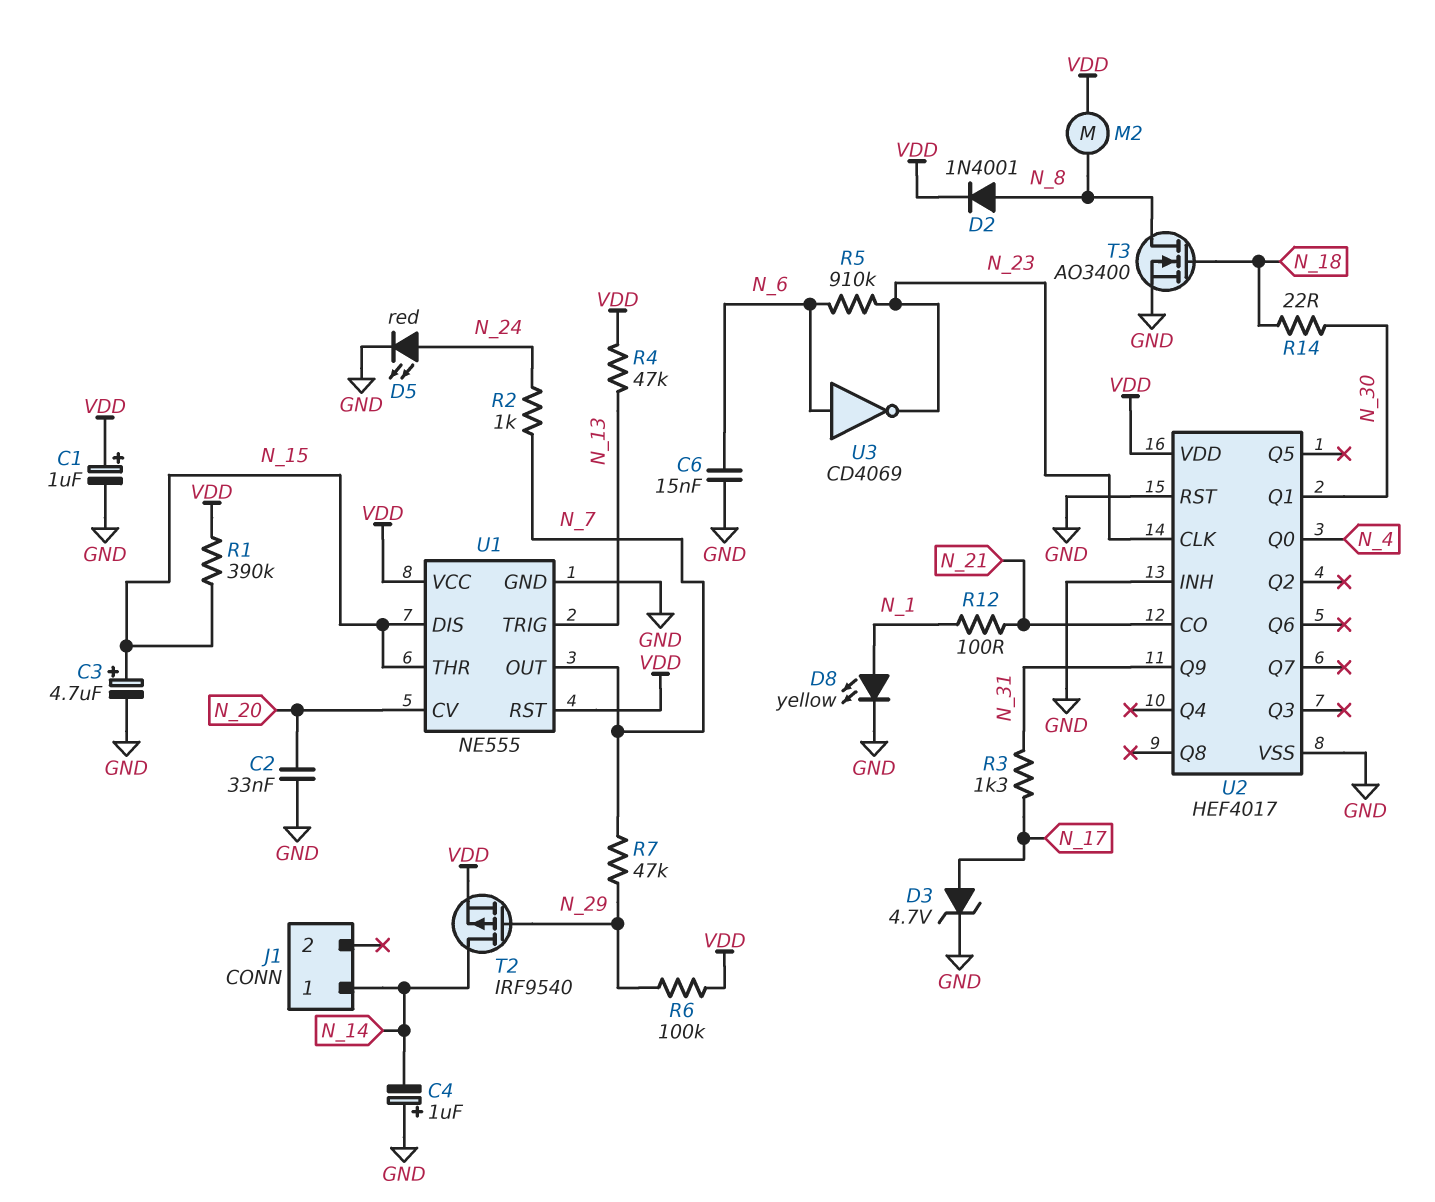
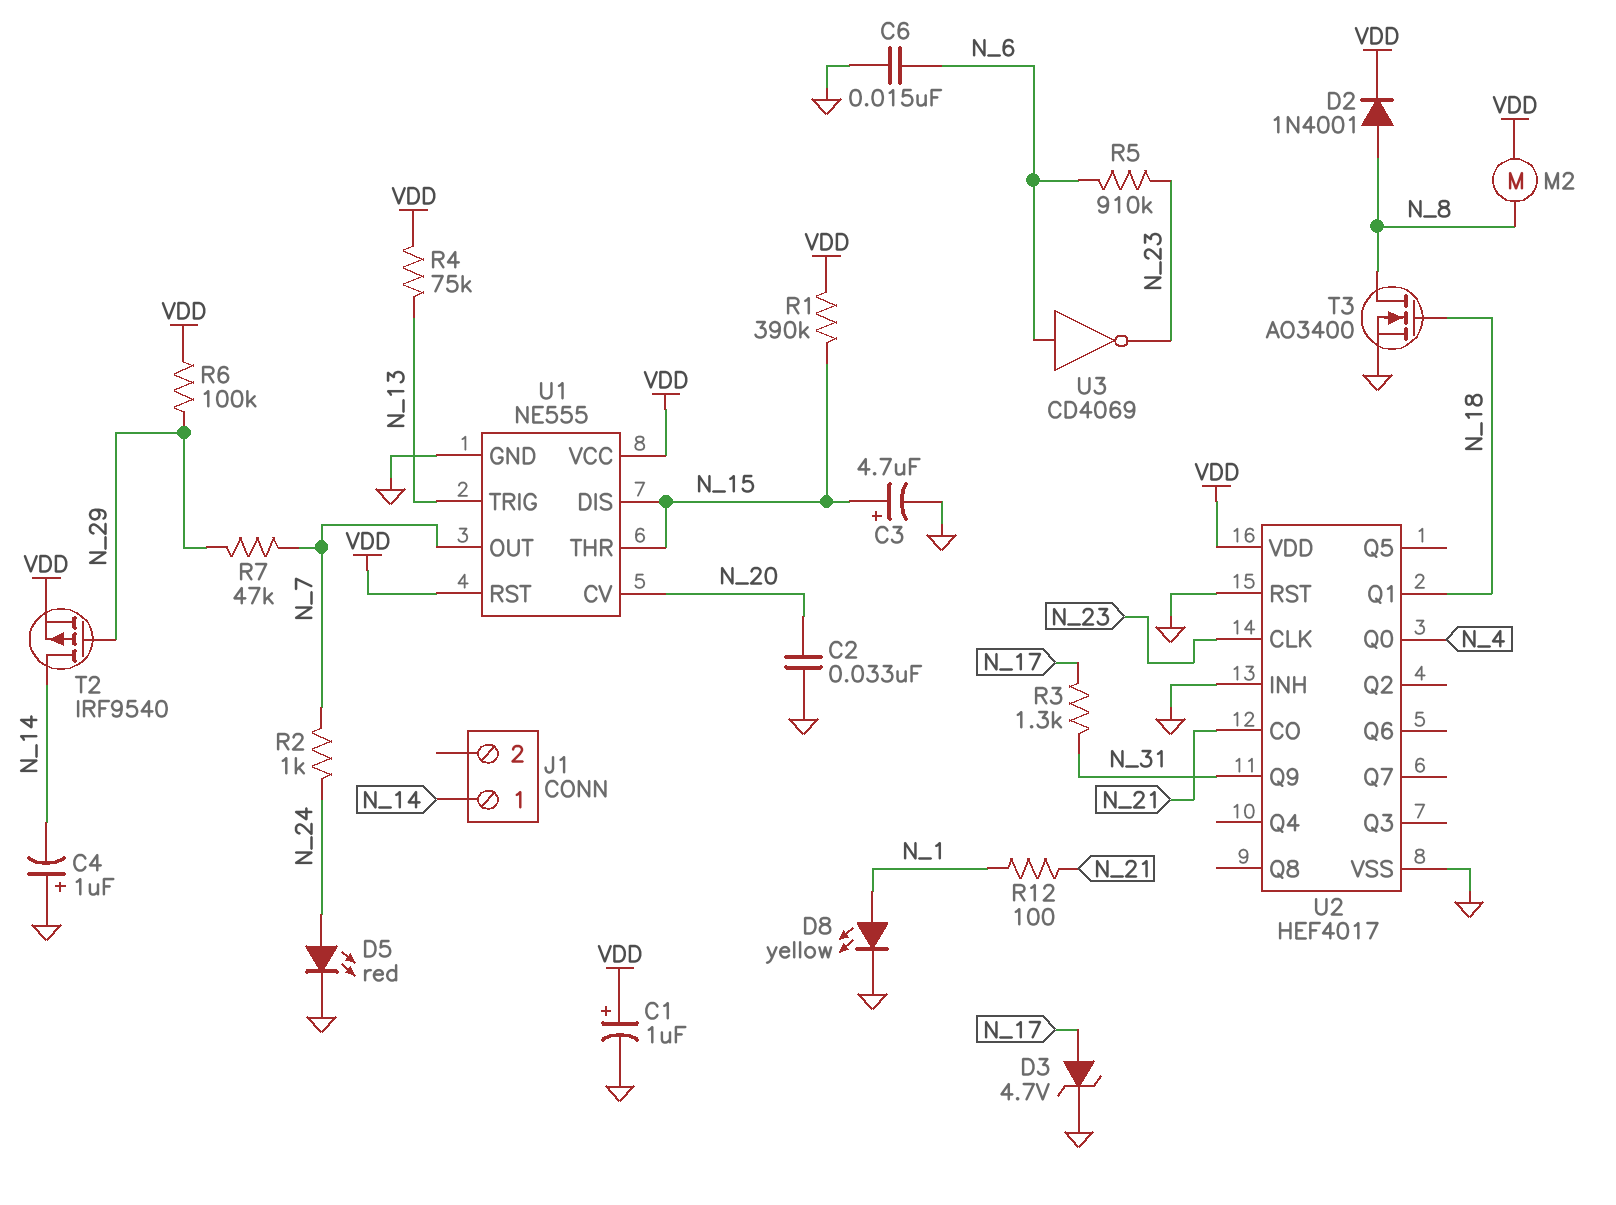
R4: 47k (N_13, VDD) -> 75k (N_13, VDD)
R14: 22 (N_18, N_30) -> none
U2 pin Q1: N_30 -> N_18

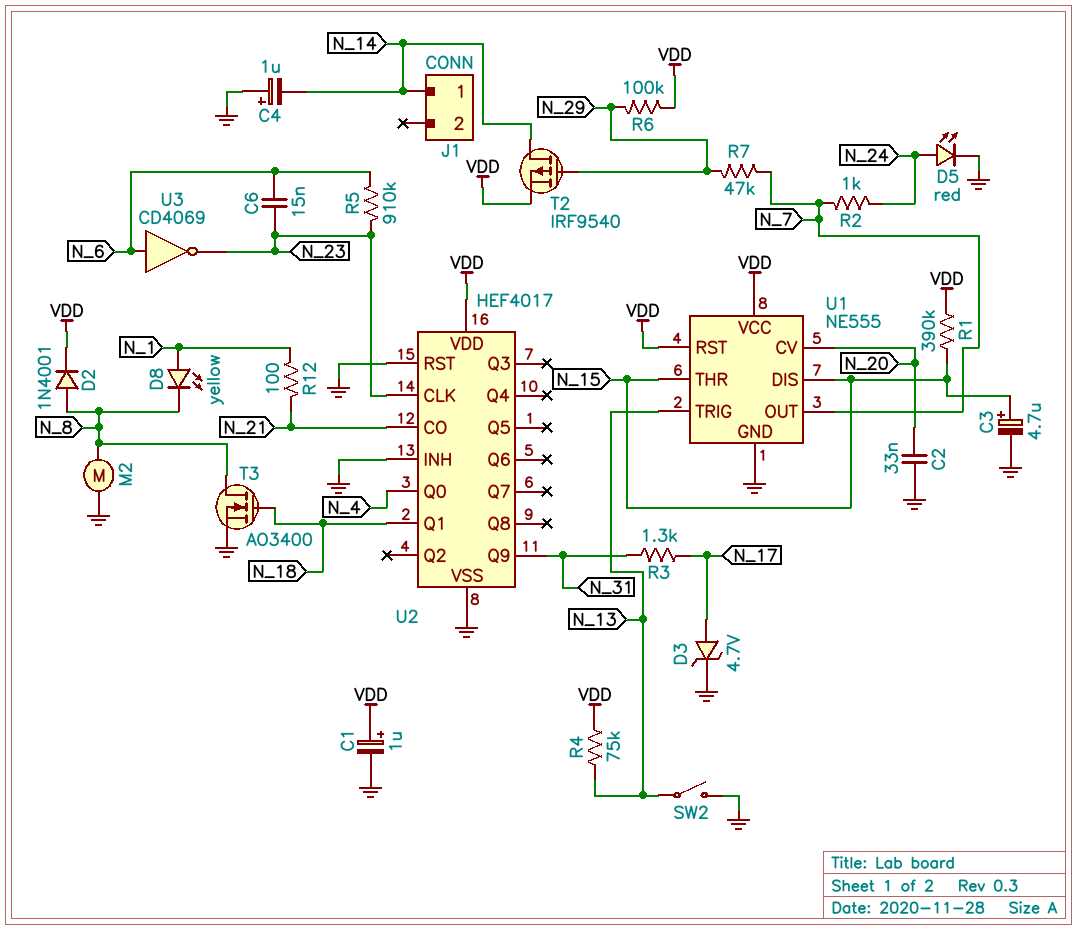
C6: 15nF (GND, N_6) -> 15nF (N_6, N_23)
D8: LED yellow (A N_1, K GND) -> LED yellow (A N_1, K N_8)
M2: motor (N_8, VDD) -> motor (GND, N_8)
SW2: none -> switch (GND, N_13)

